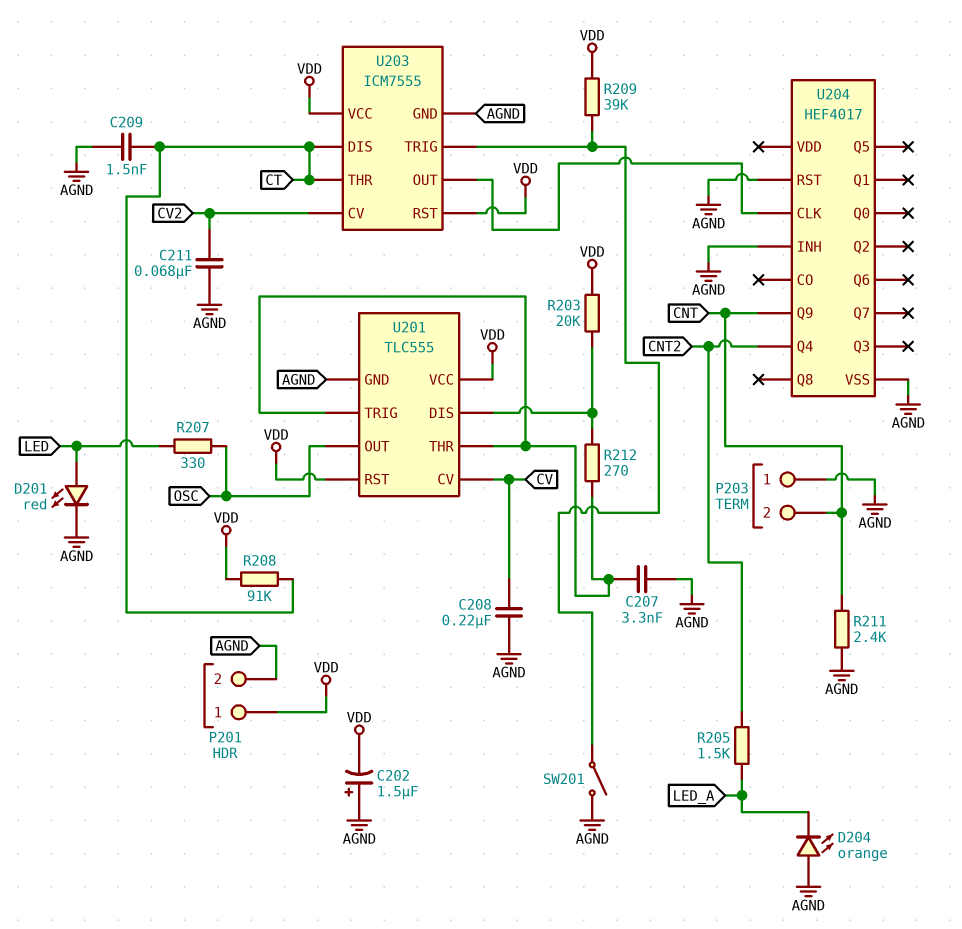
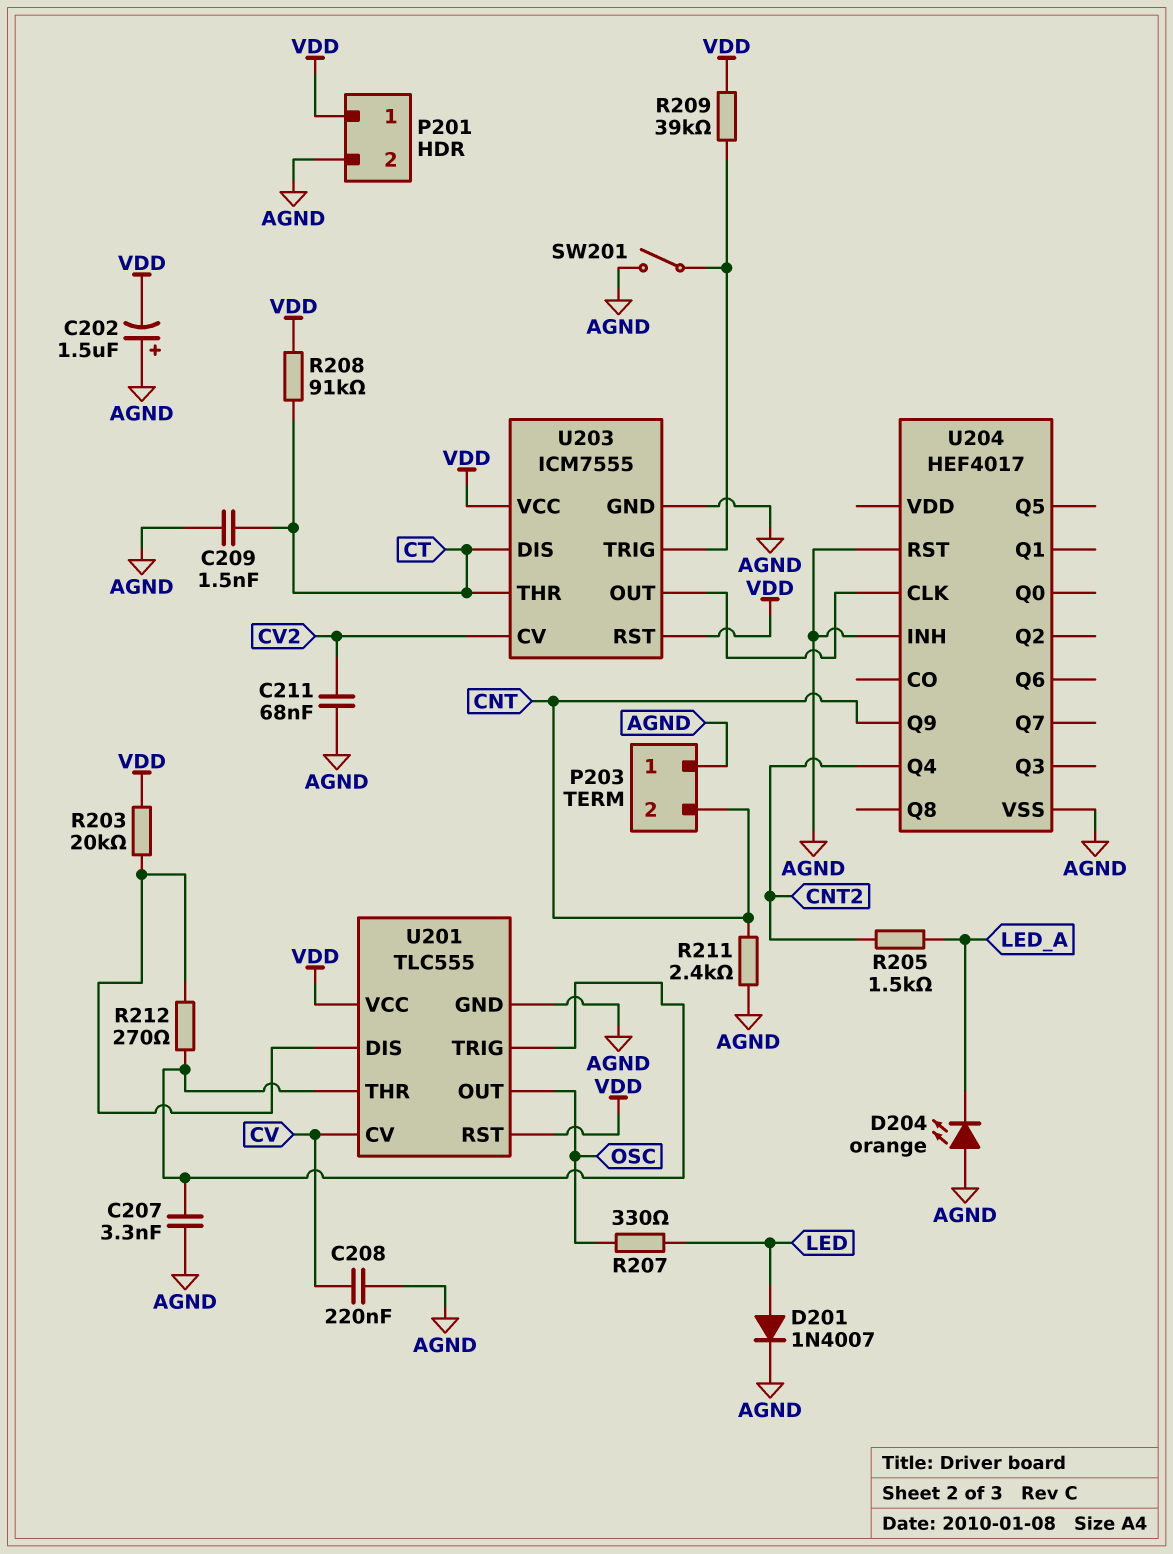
D201: LED red (A LED, K AGND) -> diode 1N4007 (A LED, K AGND)

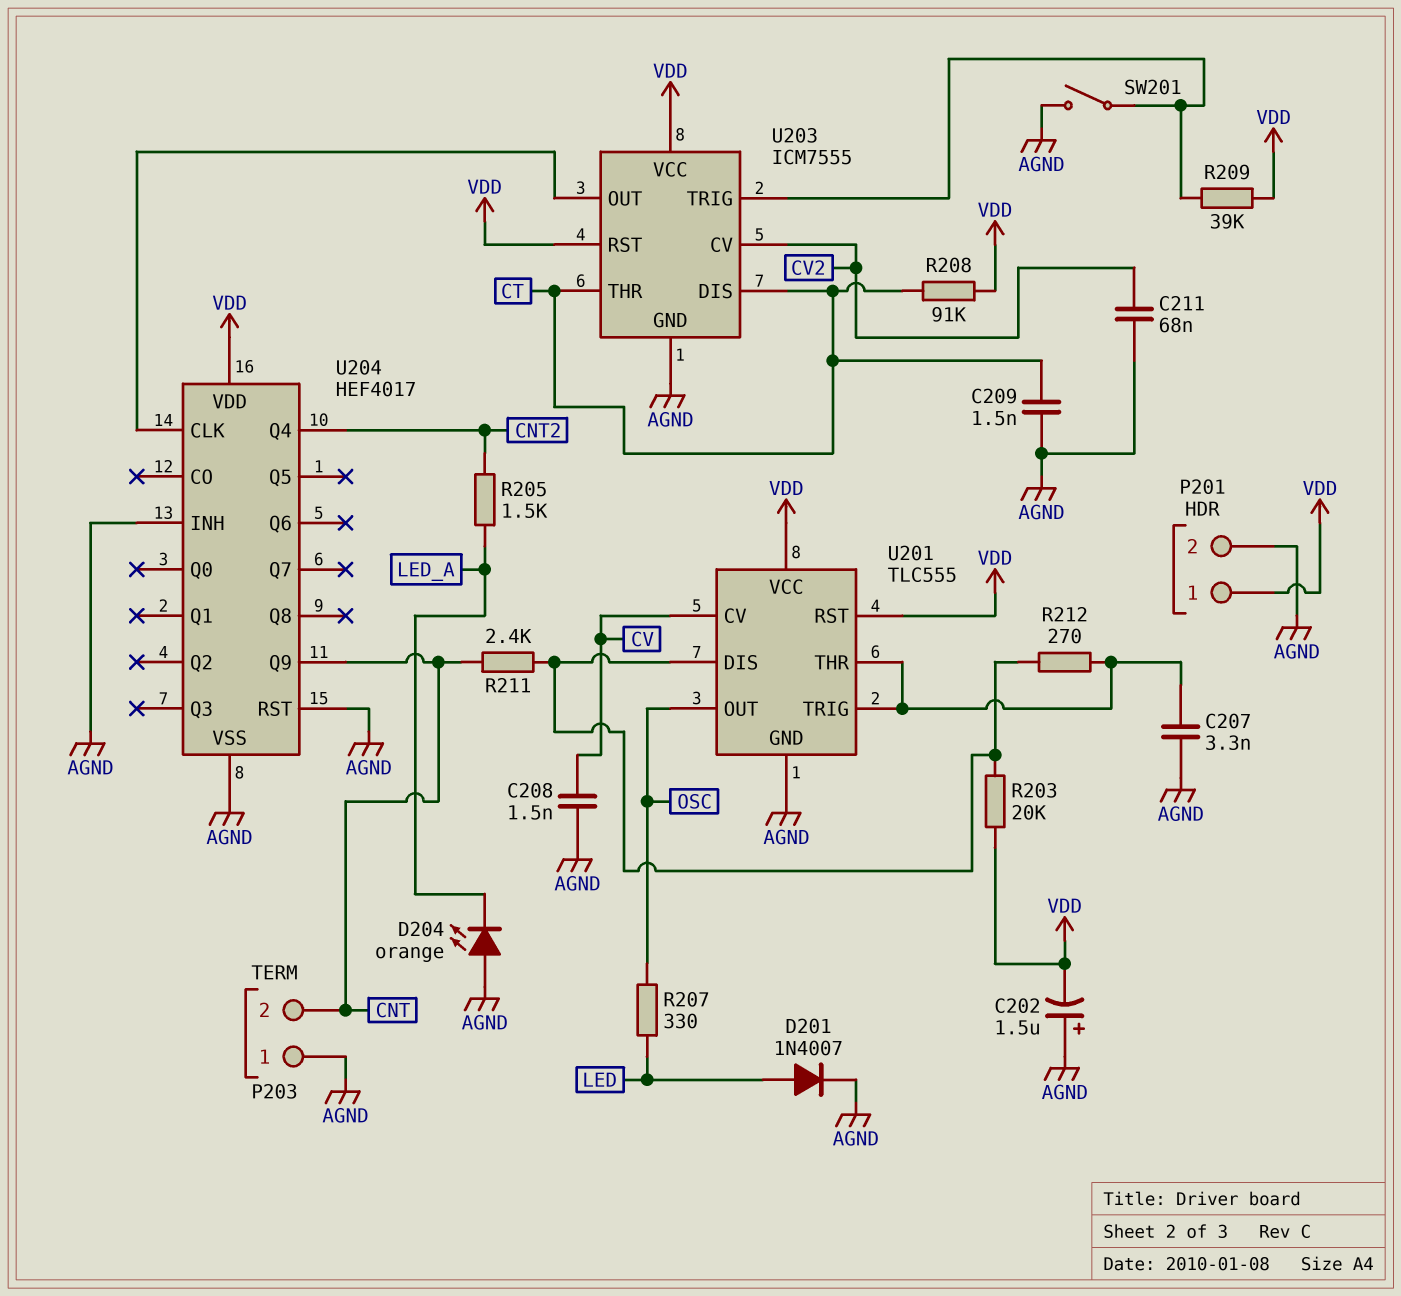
C208: 220nF (AGND, CV) -> 1.5nF (AGND, CV)
R211: 2.4k (AGND, CNT) -> 2.4k (CNT, U201/DIS)
U204 pin VDD: none -> VDD

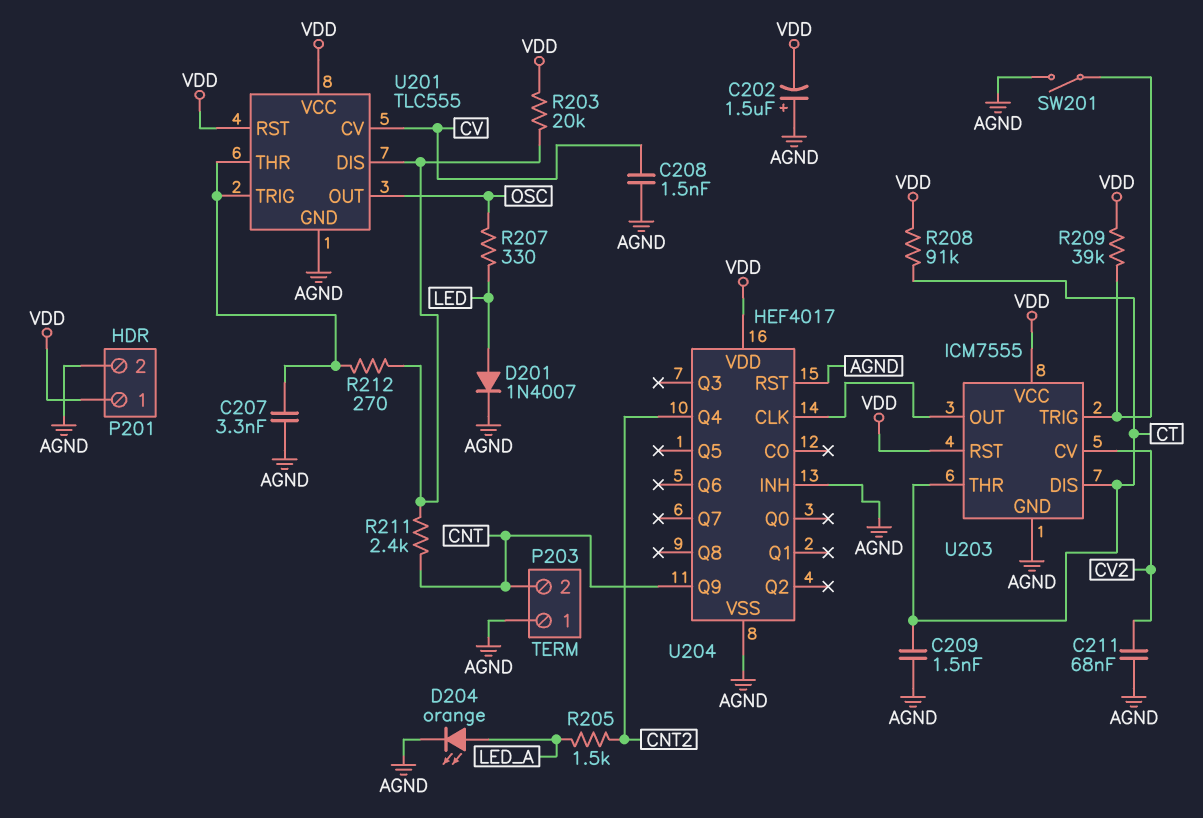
D204: LED orange (A AGND, K LED_A) -> LED orange (A LED_A, K AGND)

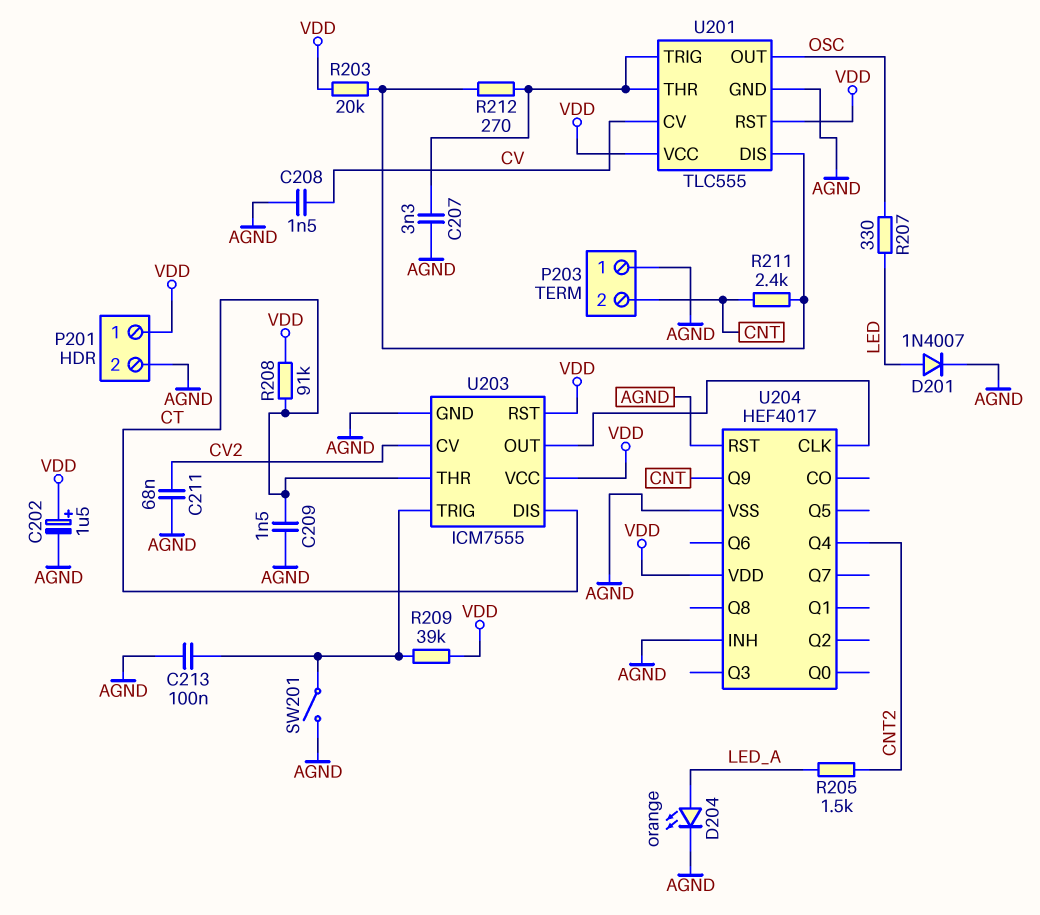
C202: 1.5uF (plus AGND, minus VDD) -> 1.5uF (plus VDD, minus AGND)
C213: none -> 100nF (AGND, U203/TRIG)

